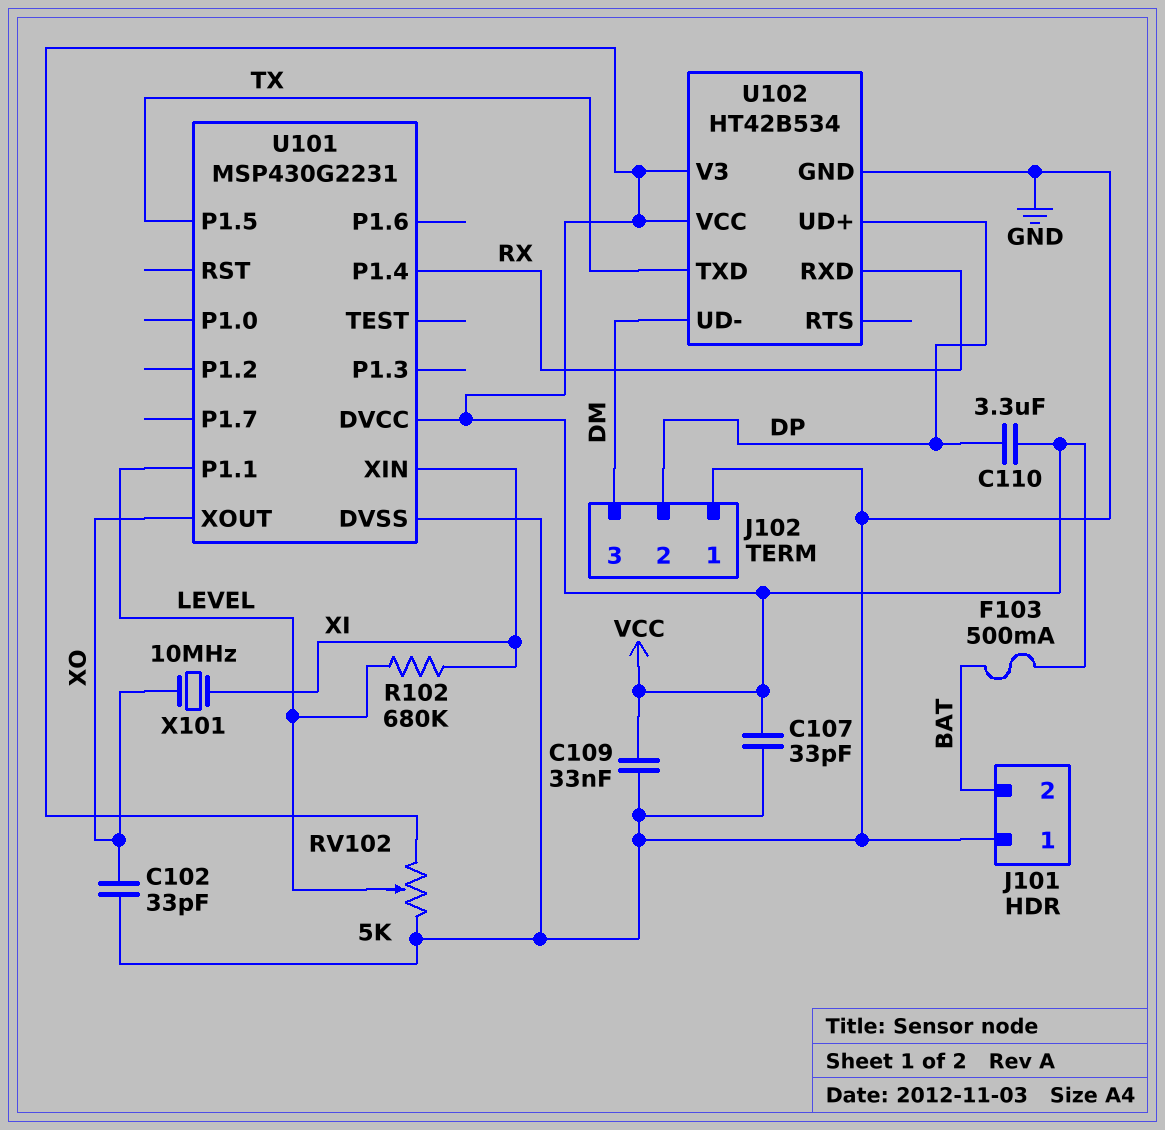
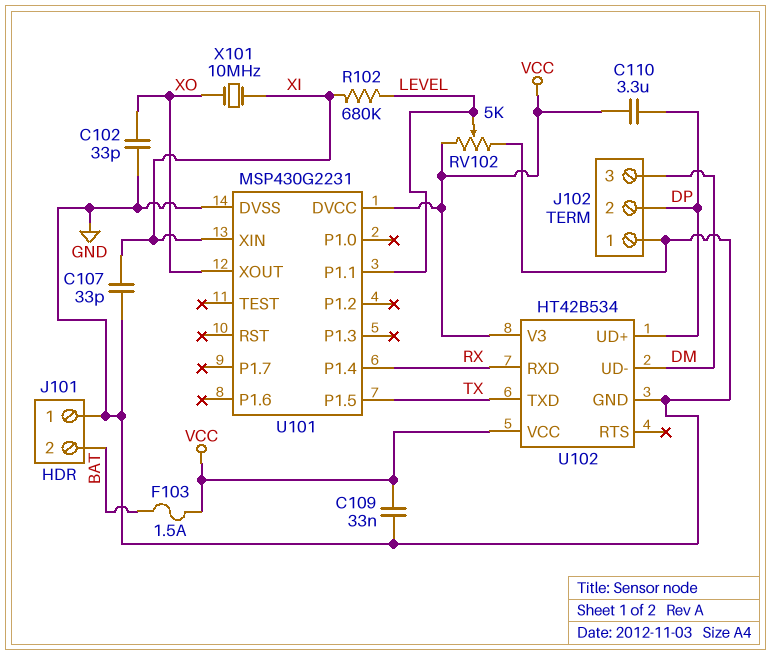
C107: 33pF (GND, VCC) -> 33pF (GND, XI)
F103: 500mA (BAT, VCC) -> 1.5A (BAT, VCC)

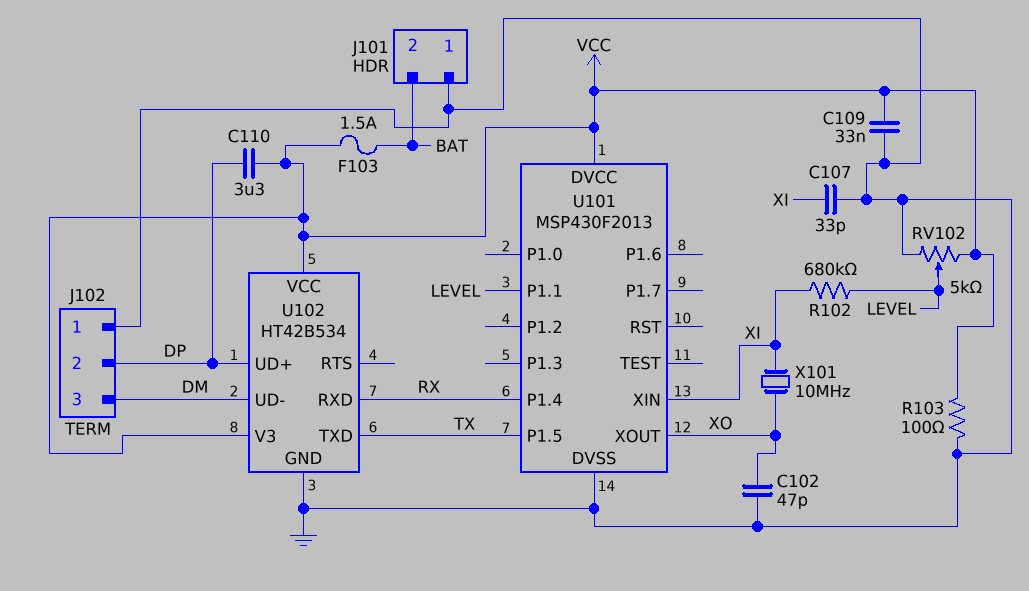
C102: 33pF (GND, XO) -> 47pF (GND, XO)
R103: none -> 100 (GND, VCC)
U101: MSP430G2231 -> MSP430F2013

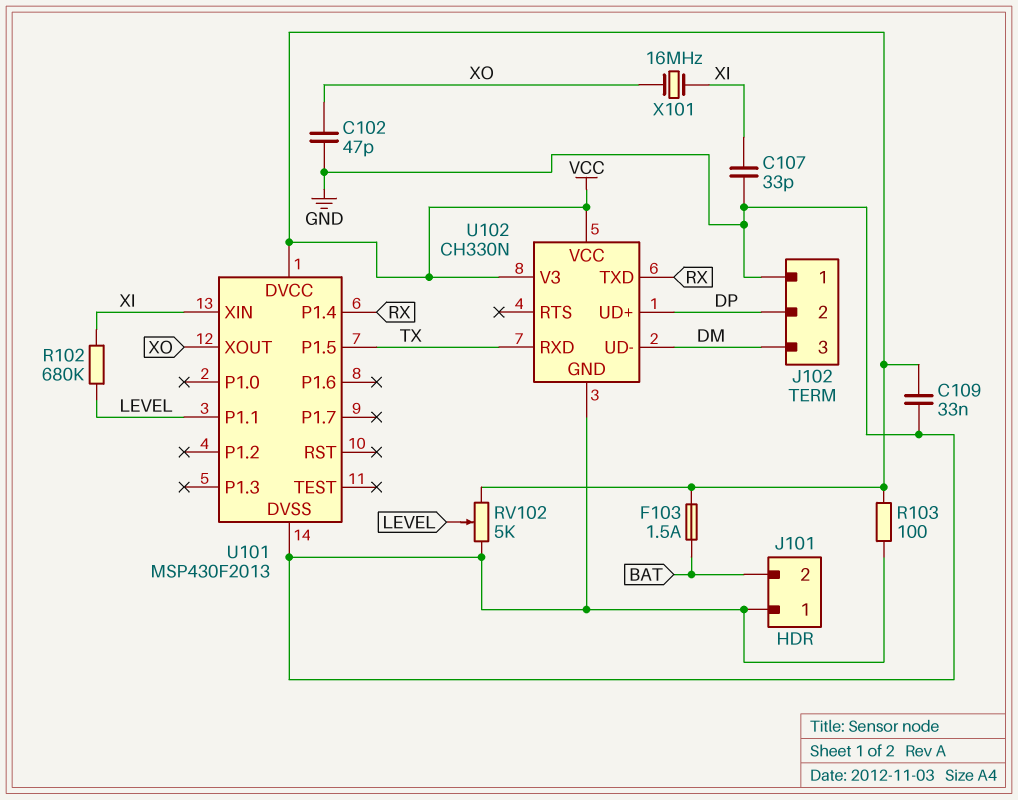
C110: 3.3uF (DP, VCC) -> none
U102: HT42B534 -> CH330N
U102 pin RXD: RX -> TX
U102 pin TXD: TX -> RX
X101: 10MHz (XI, XO) -> 16MHz (XI, XO)

